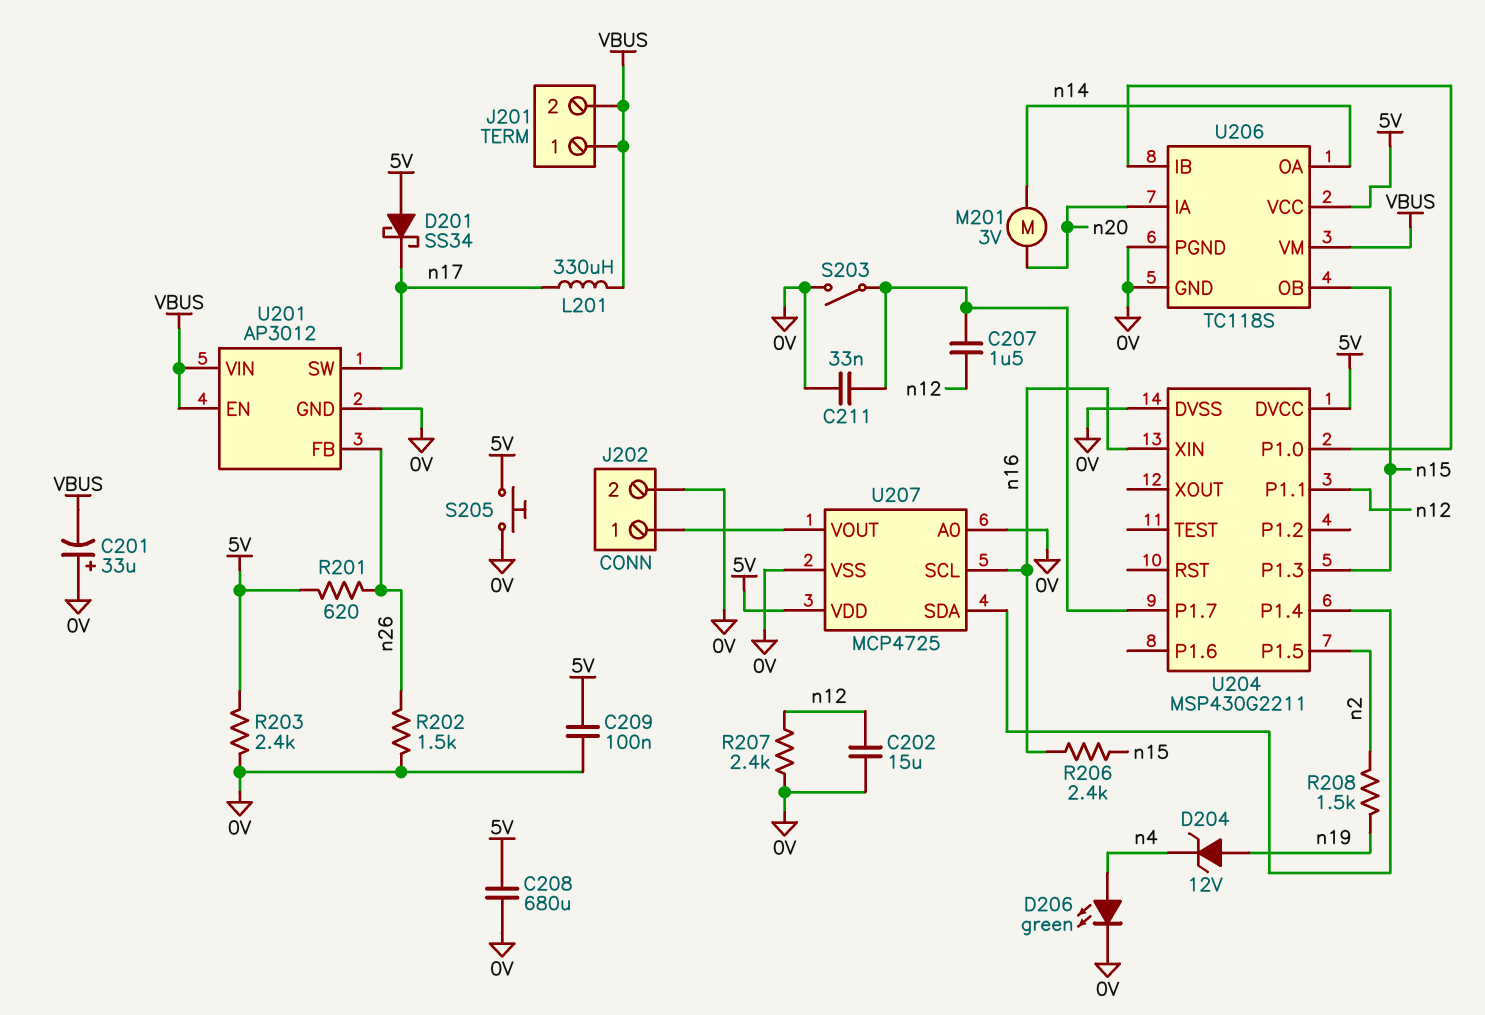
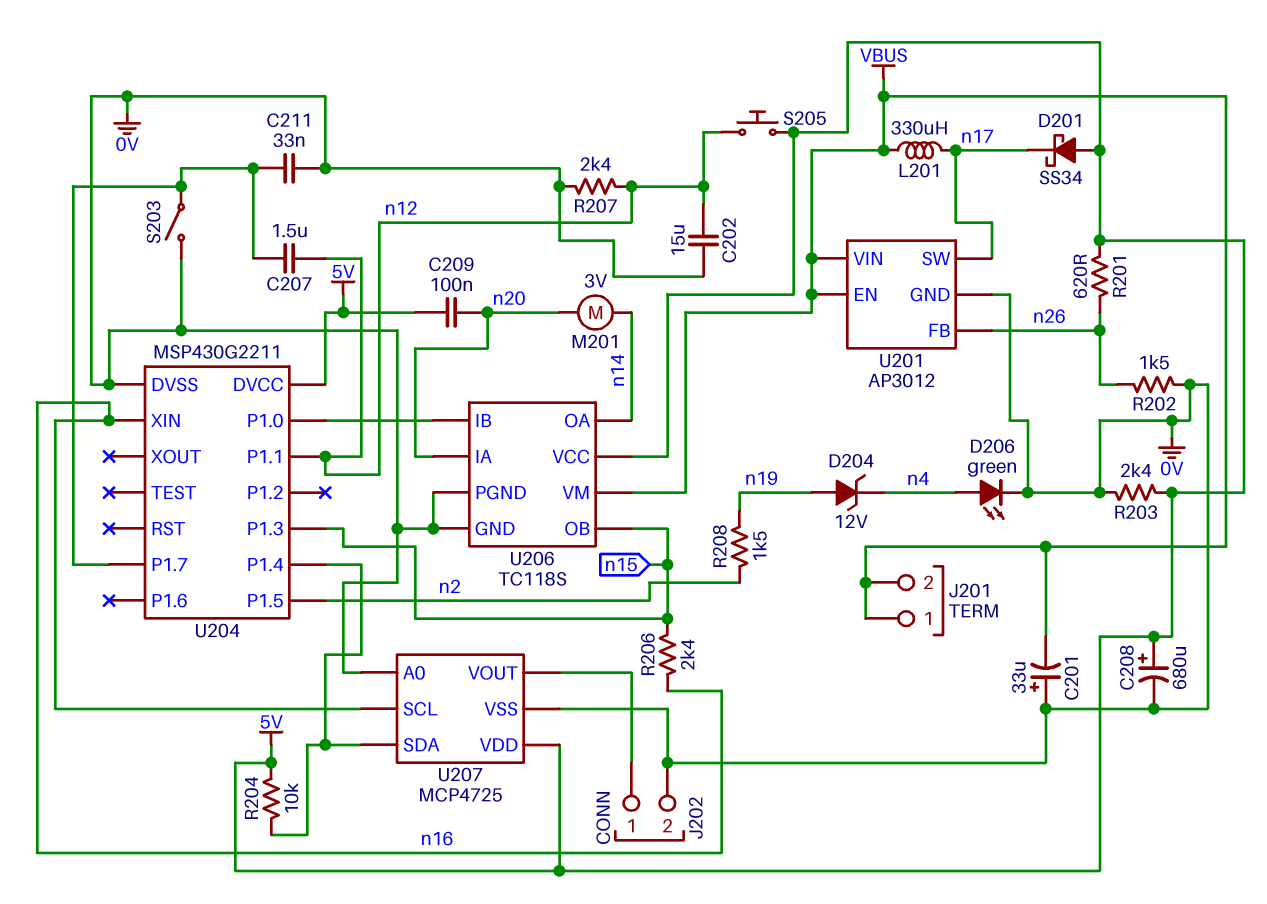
C208: 680uF (0V, 5V) -> 680uF (plus 5V, minus 0V)
C209: 100nF (0V, 5V) -> 100nF (5V, n20)
R204: none -> 10k (5V, U204/P1.4)
S205: button (0V, 5V) -> button (5V, n12)

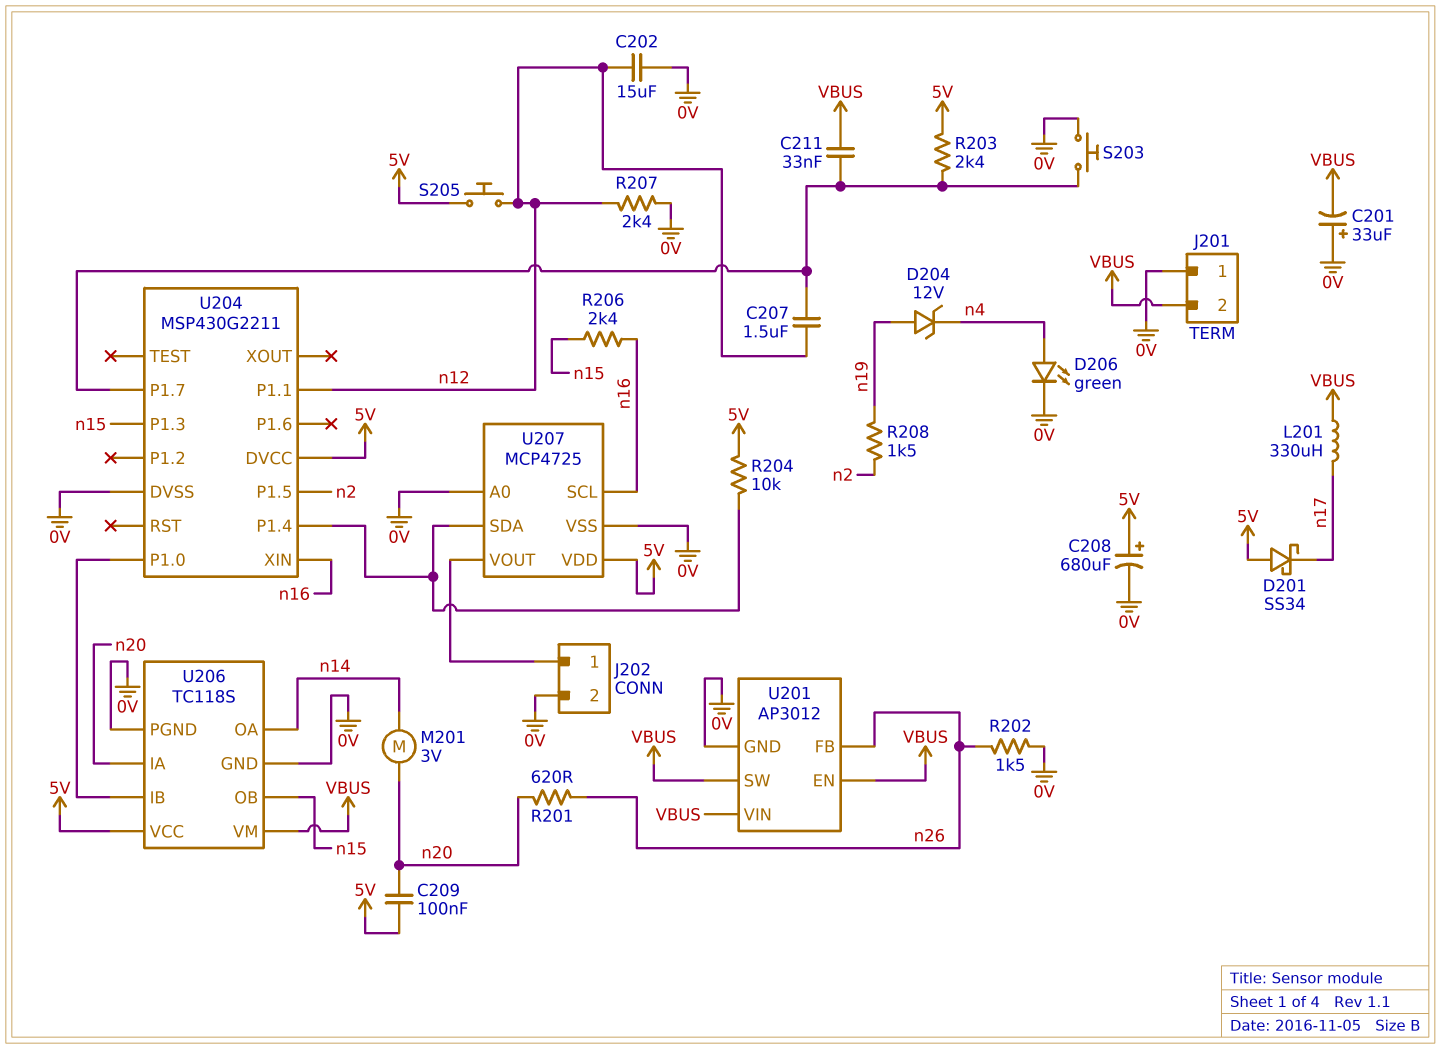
C211: 33nF (0V, U204/P1.7) -> 33nF (U204/P1.7, VBUS)
J201 pin 1: VBUS -> 0V
R201: 620 (5V, n26) -> 620 (n20, n26)
R203: 2.4k (0V, 5V) -> 2.4k (5V, U204/P1.7)
S203: switch (0V, U204/P1.7) -> button (0V, U204/P1.7)
U201 pin SW: n17 -> VBUS

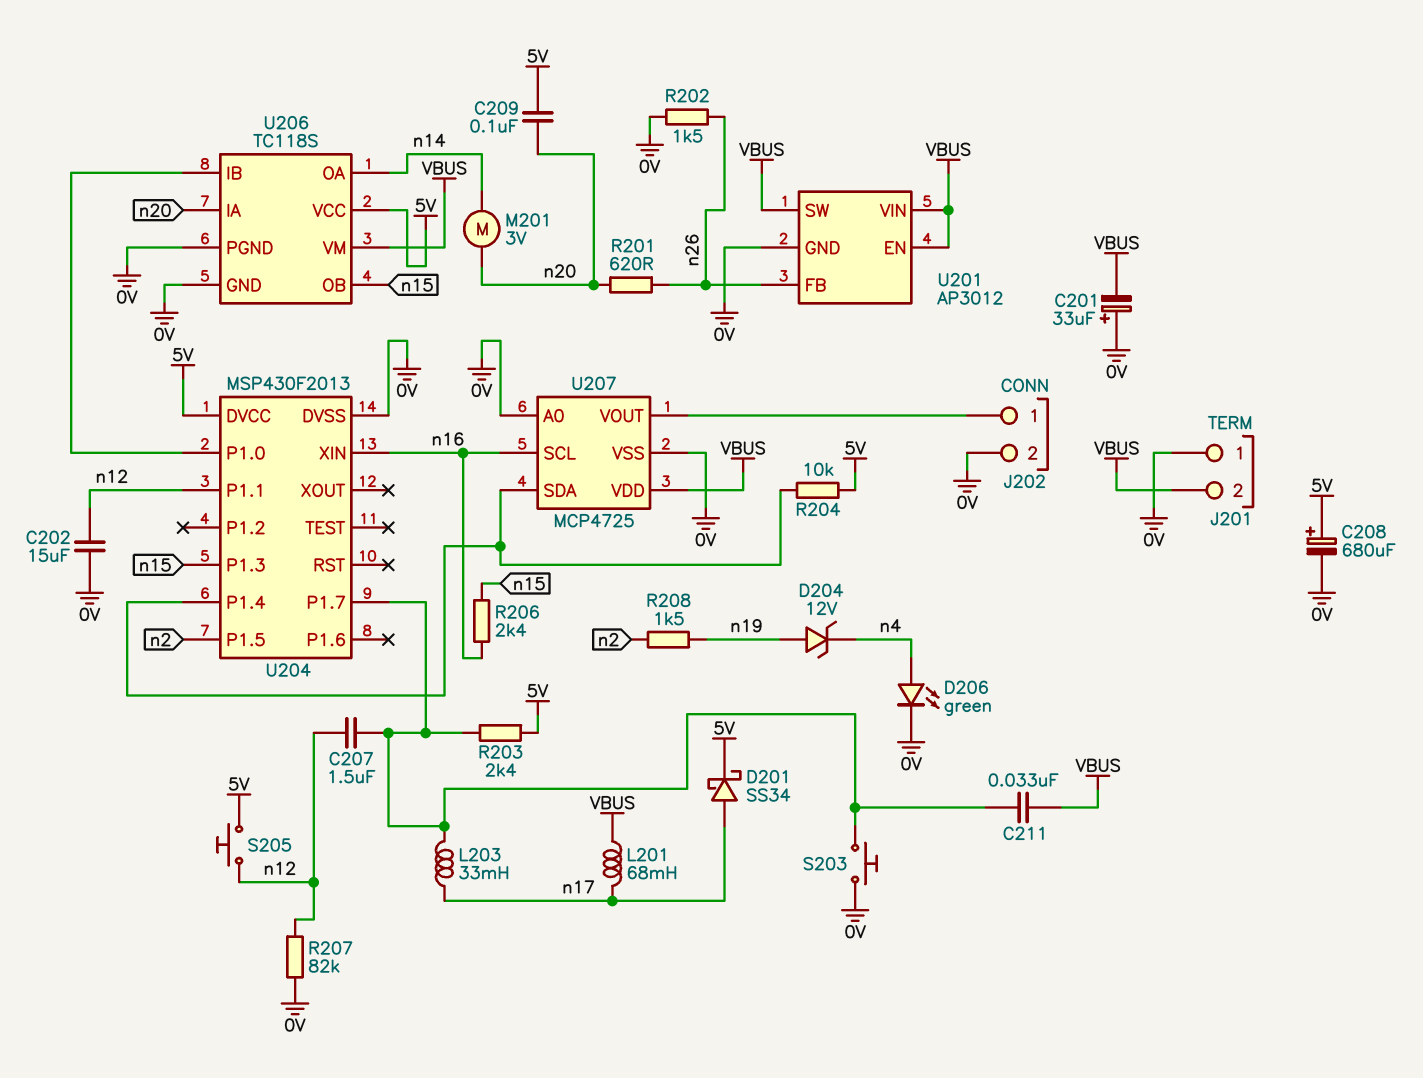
D201: schottky SS34 (A 5V, K n17) -> schottky SS34 (A n17, K 5V)
L201: 330uH (VBUS, n17) -> 68mH (VBUS, n17)
L203: none -> 33mH (U204/P1.7, n17)
R207: 2.4k (0V, n12) -> 82k (0V, n12)
U204: MSP430G2211 -> MSP430F2013
U207 pin VDD: 5V -> VBUS

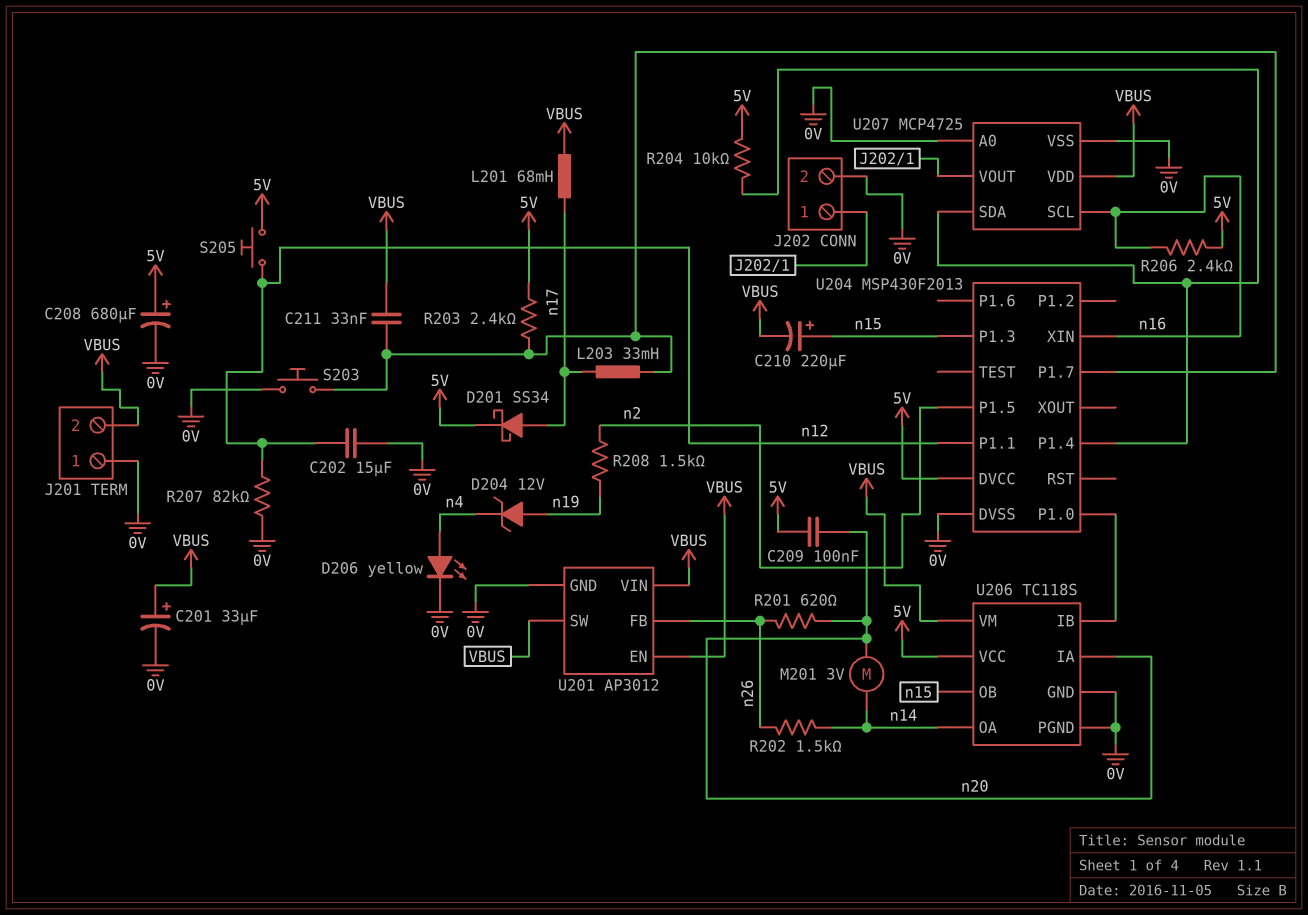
C201: 33uF (plus 0V, minus VBUS) -> 33uF (plus VBUS, minus 0V)
C207: 1.5uF (U204/P1.7, n12) -> none
C210: none -> 220uF (plus n15, minus VBUS)
D206: LED green (A n4, K 0V) -> LED yellow (A n4, K 0V)
R202: 1.5k (0V, n26) -> 1.5k (n14, n26)
R206: 2.4k (n15, n16) -> 2.4k (5V, n16)

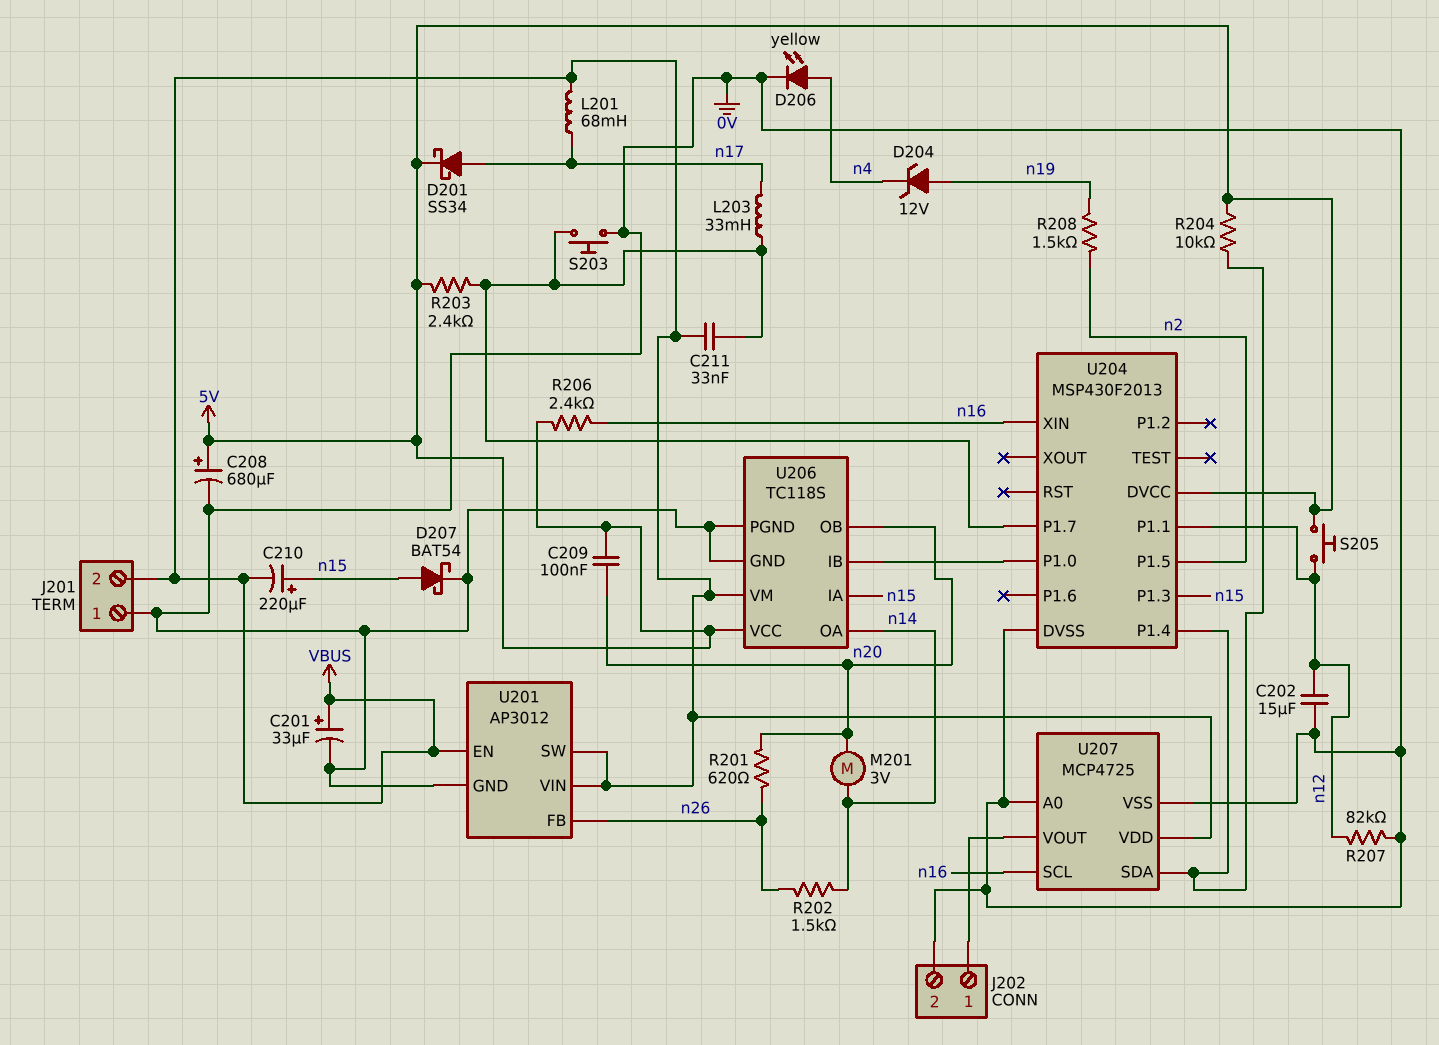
D207: none -> schottky BAT54 (A n15, K 0V)
U206 pin IA: n20 -> n15
U206 pin OB: n15 -> n20

